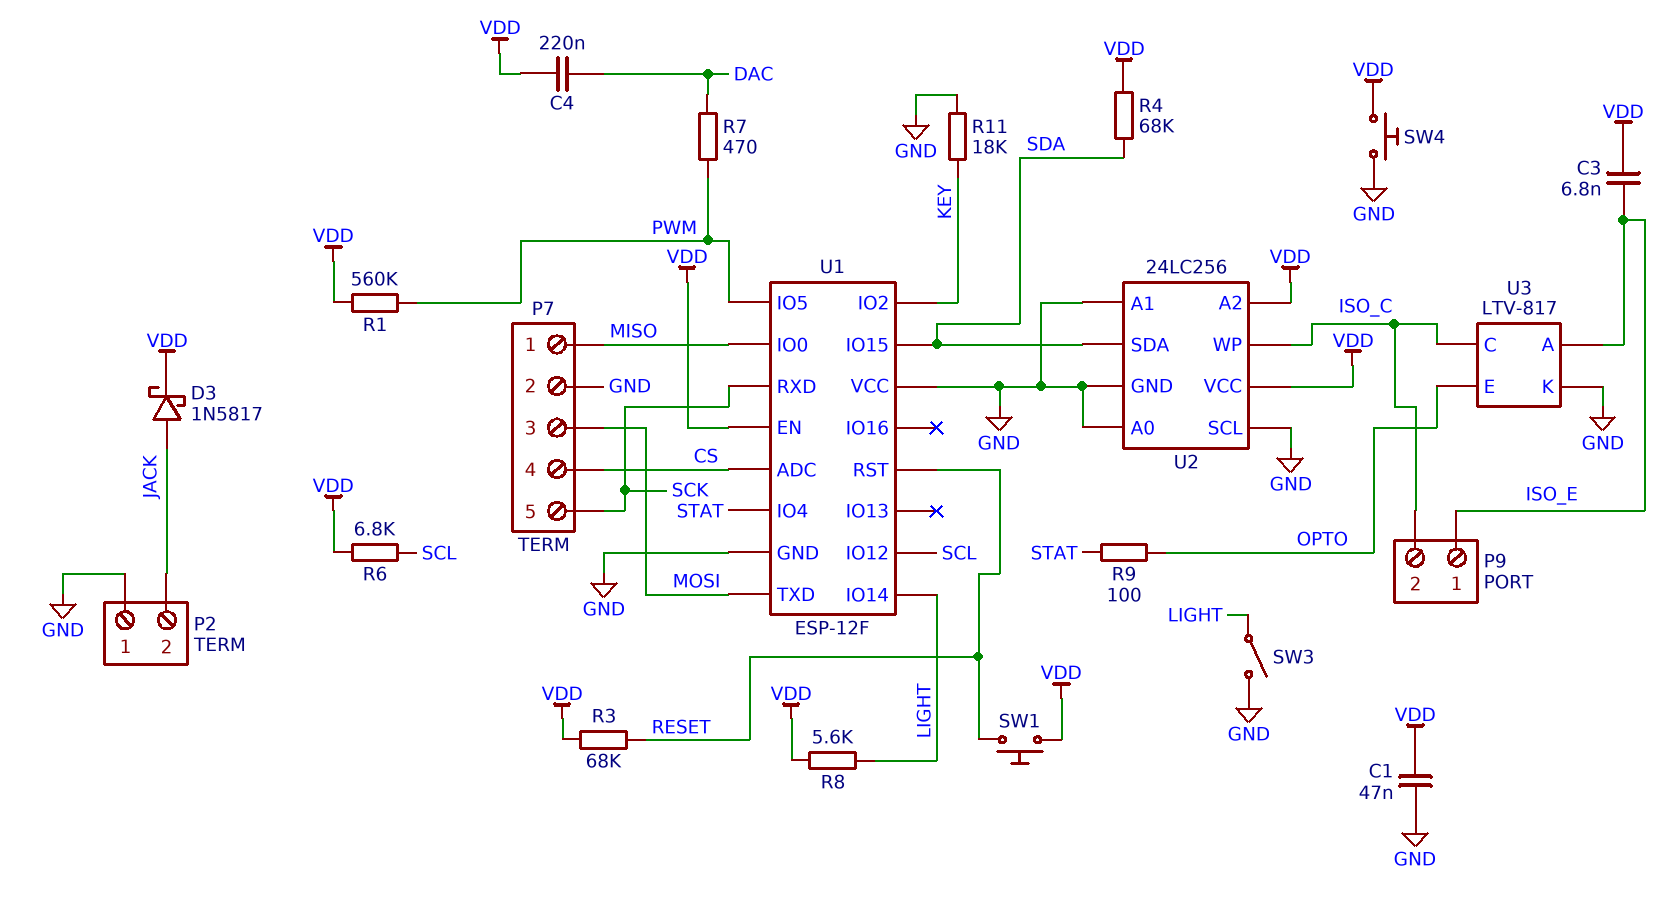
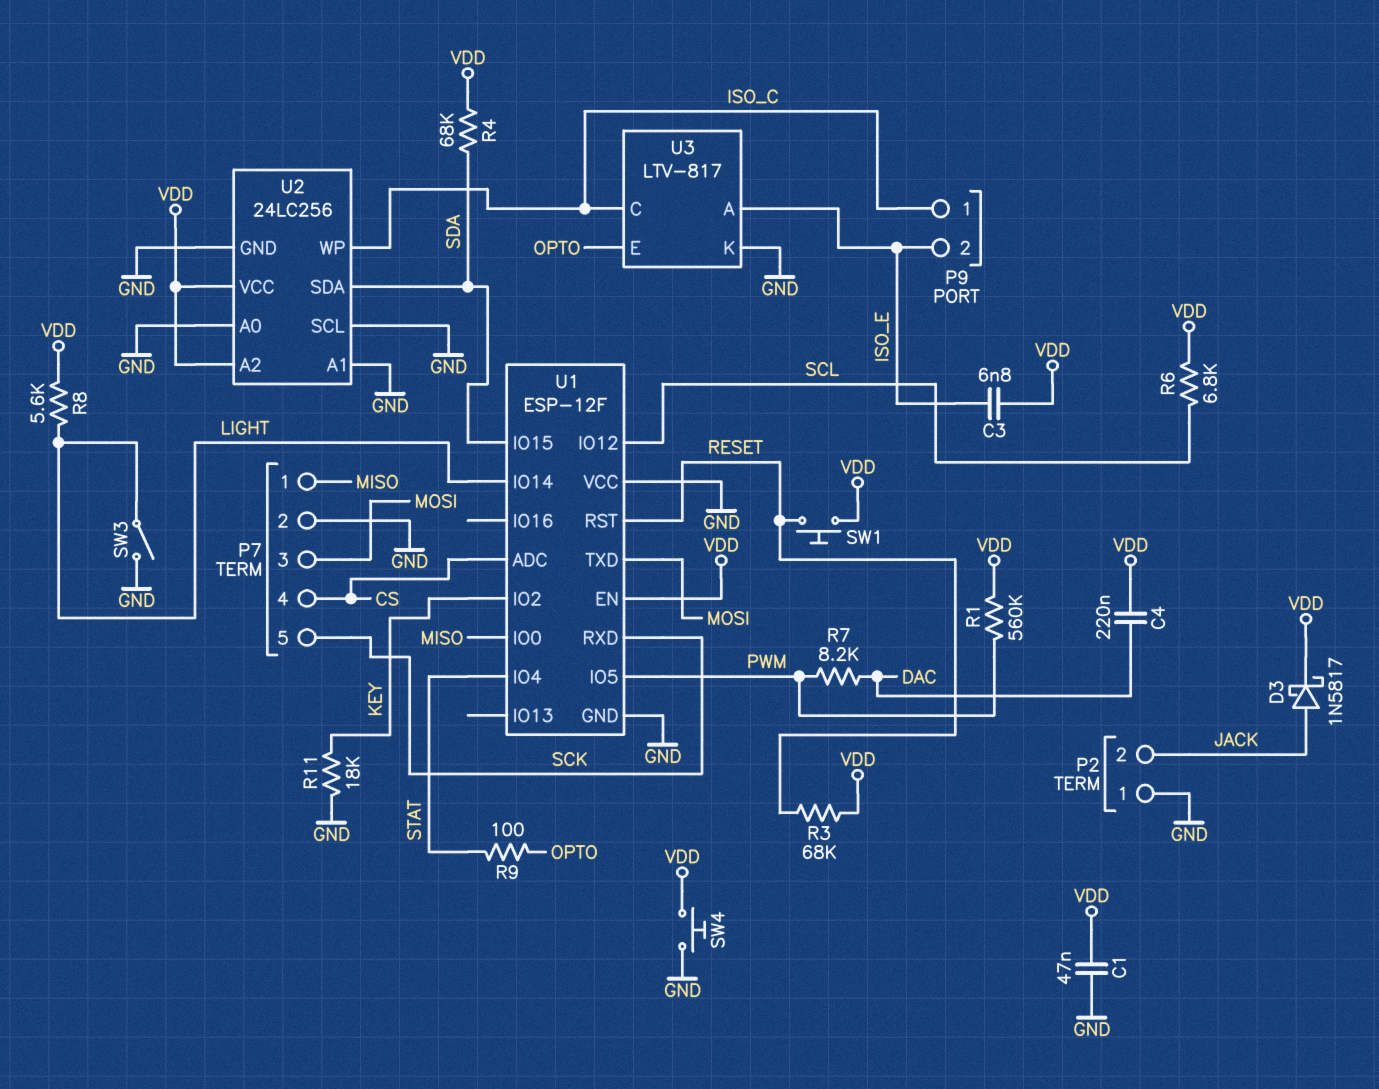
P9 pin 1: ISO_E -> ISO_C
P9 pin 2: ISO_C -> ISO_E
R7: 470 (DAC, PWM) -> 8.2k (DAC, PWM)

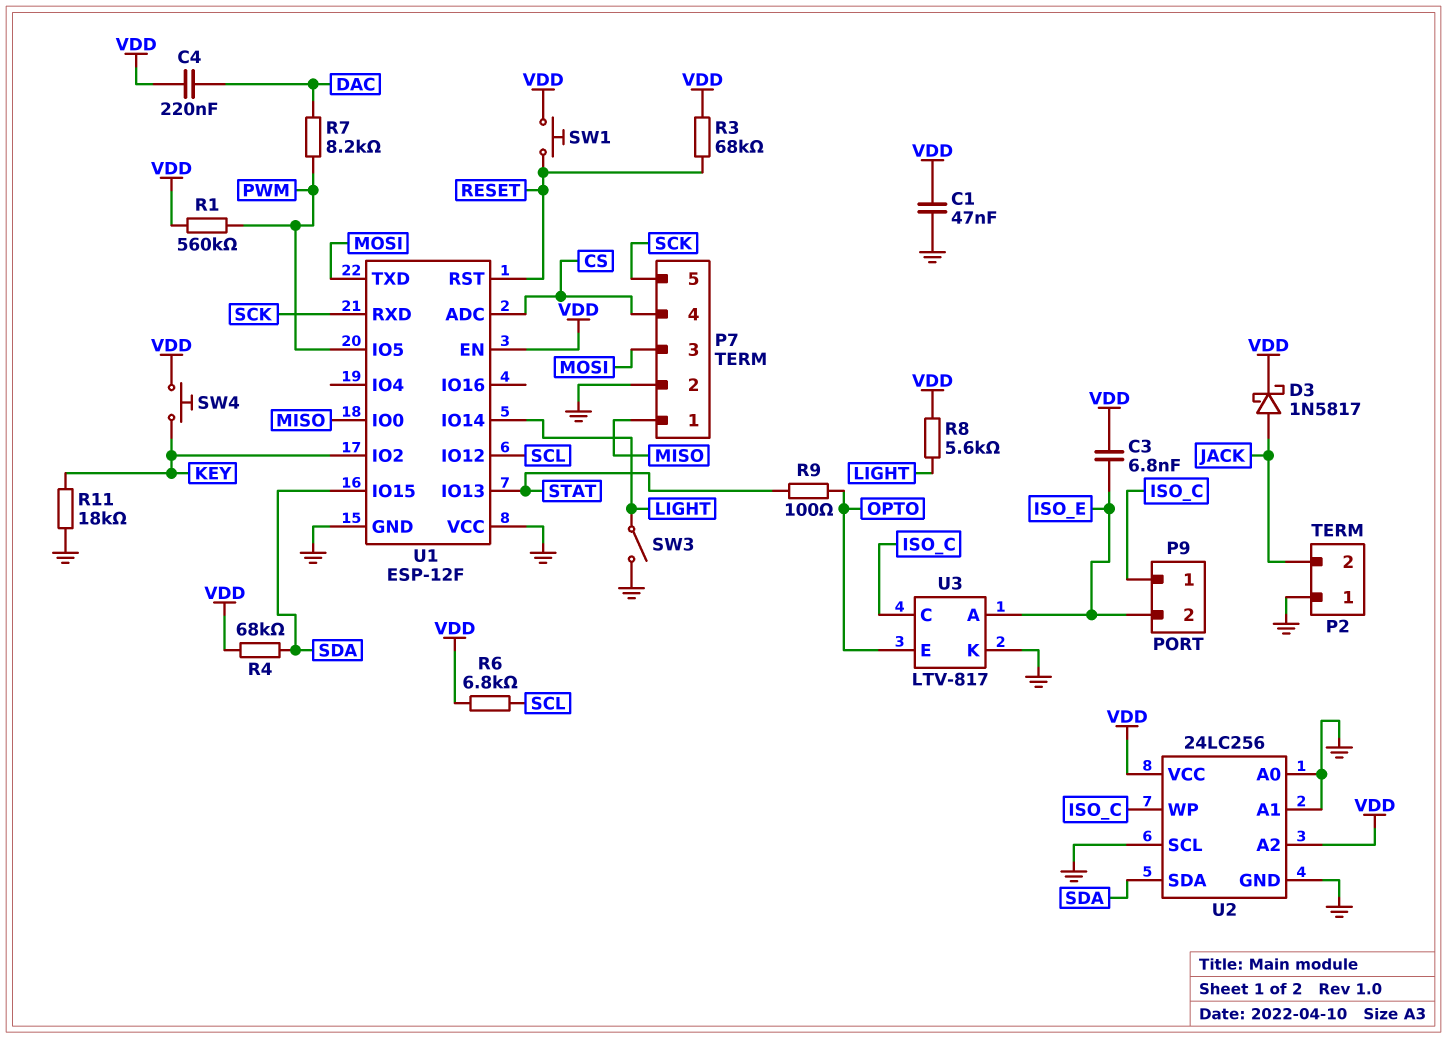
SW4: button (GND, VDD) -> button (KEY, VDD)
U1 pin IO4: STAT -> none
U1 pin IO13: none -> STAT

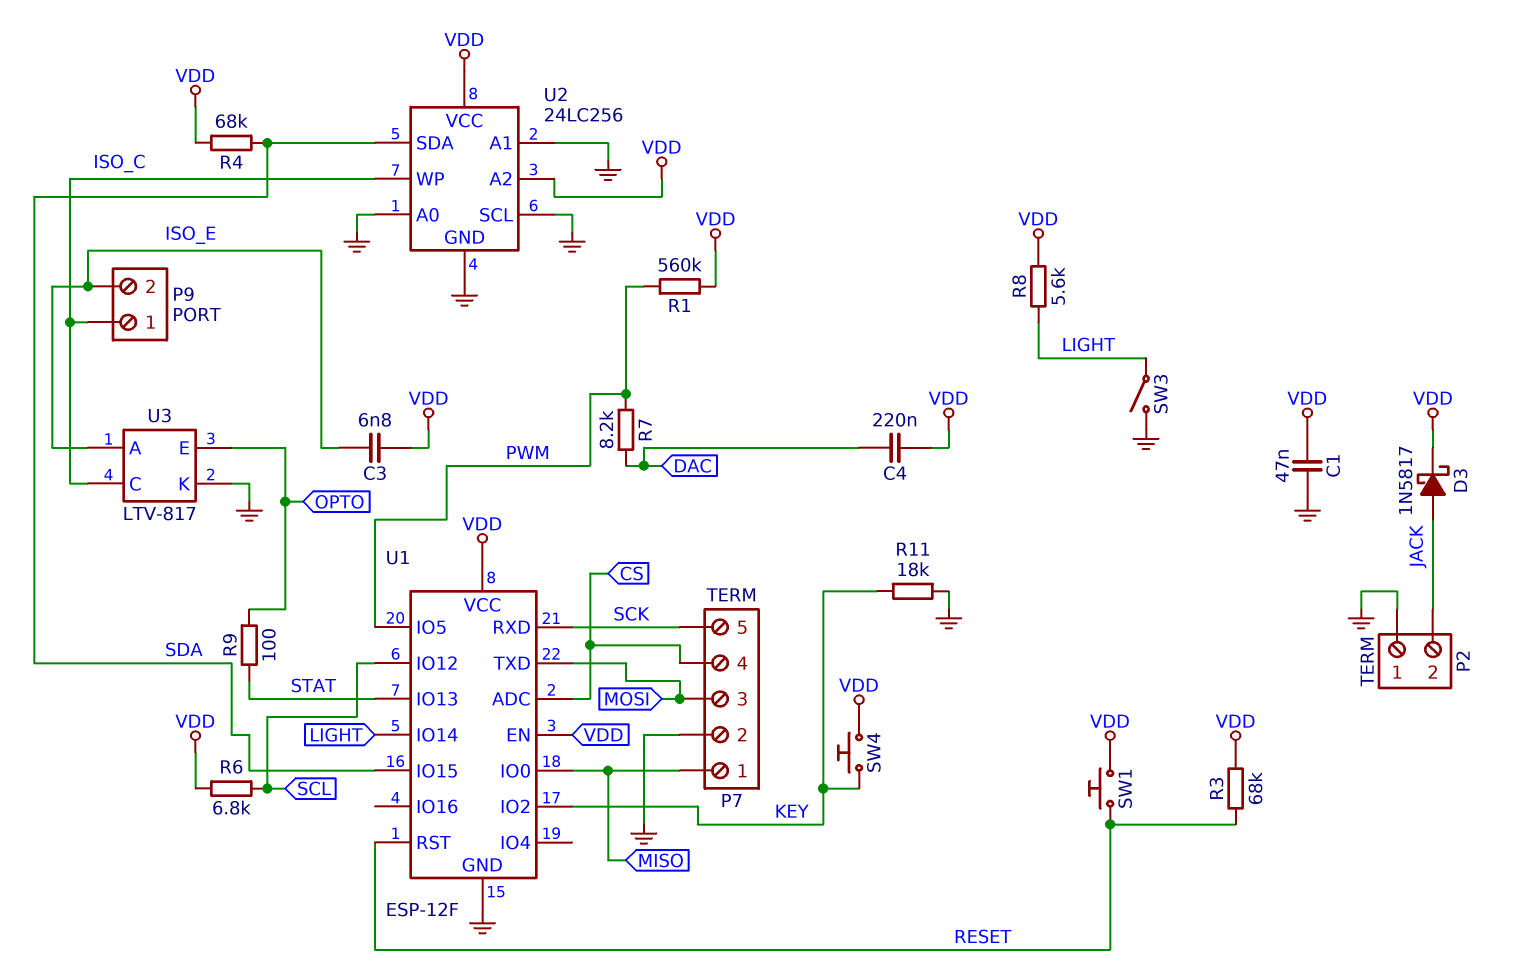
U1 pin VCC: GND -> VDD

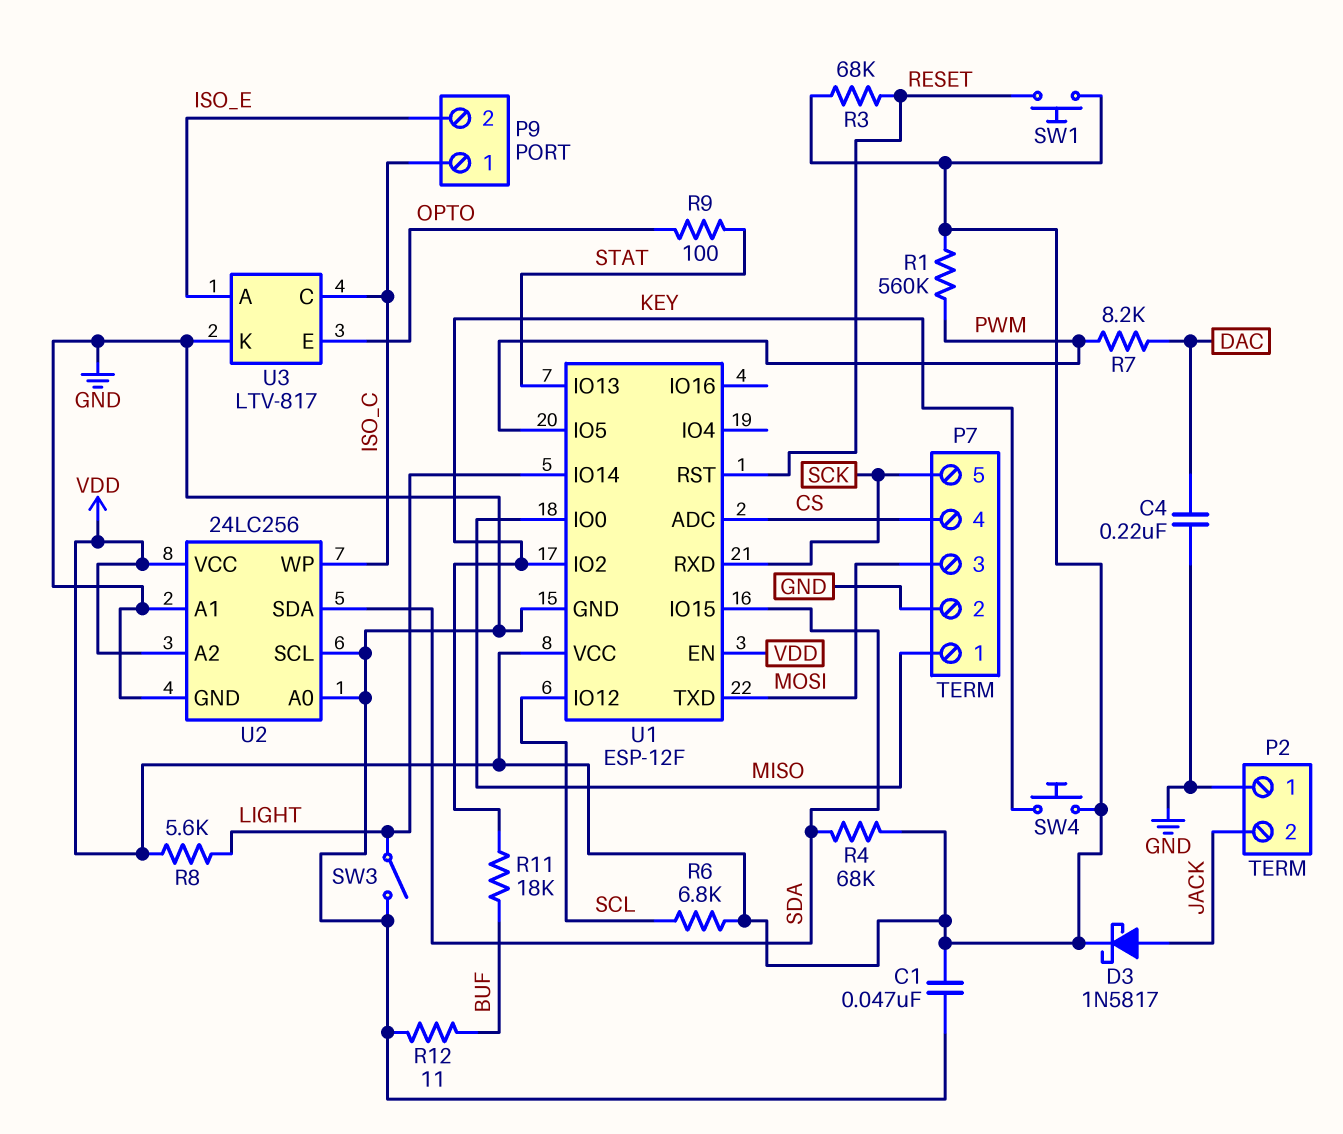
C3: 6.8nF (ISO_E, VDD) -> none
C4: 220nF (DAC, VDD) -> 220nF (DAC, GND)
R11: 18k (GND, KEY) -> 18k (BUF, KEY)
R12: none -> 11 (BUF, GND)

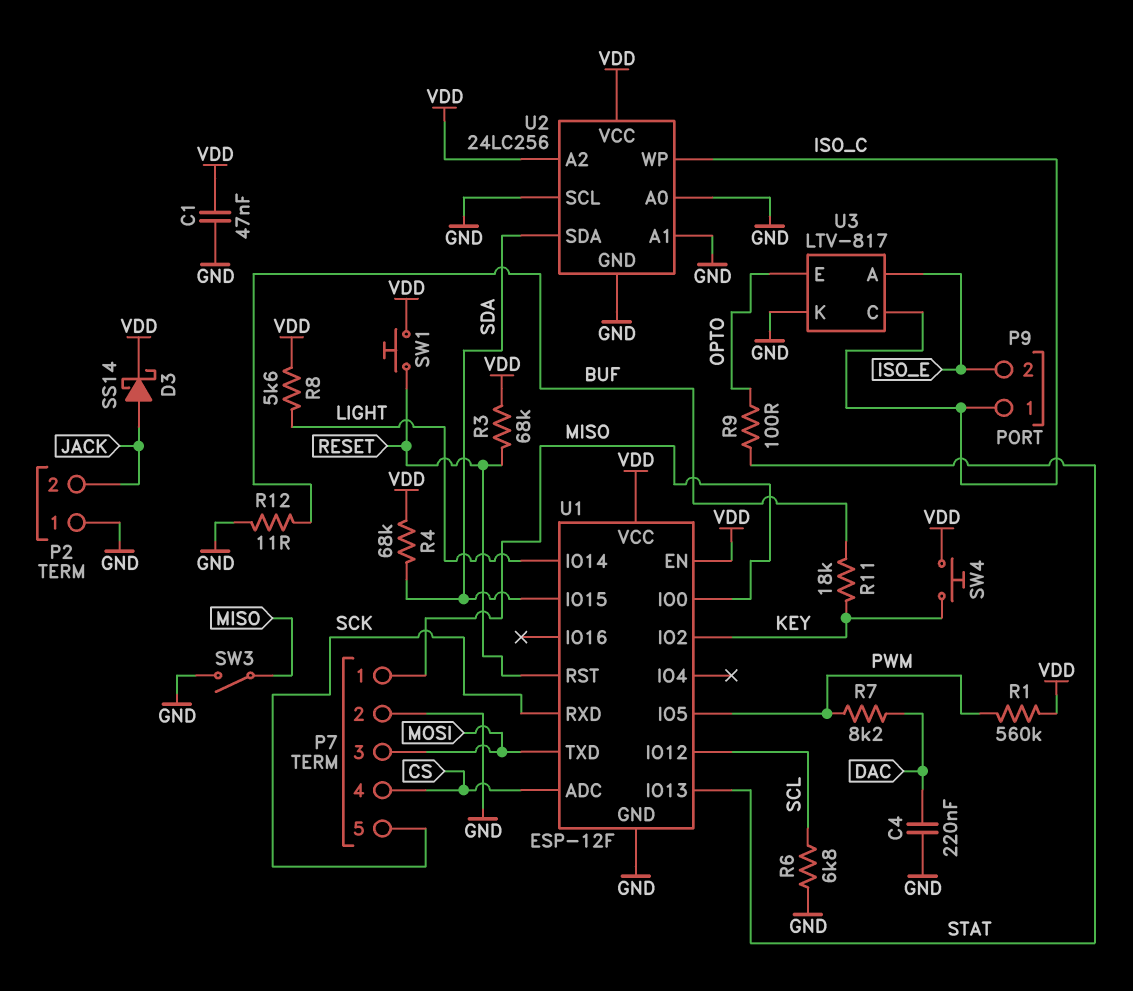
D3: schottky 1N5817 (A JACK, K VDD) -> schottky SS14 (A JACK, K VDD)
R6: 6.8k (SCL, VDD) -> 6.8k (GND, SCL)
SW3: switch (GND, LIGHT) -> switch (GND, MISO)

